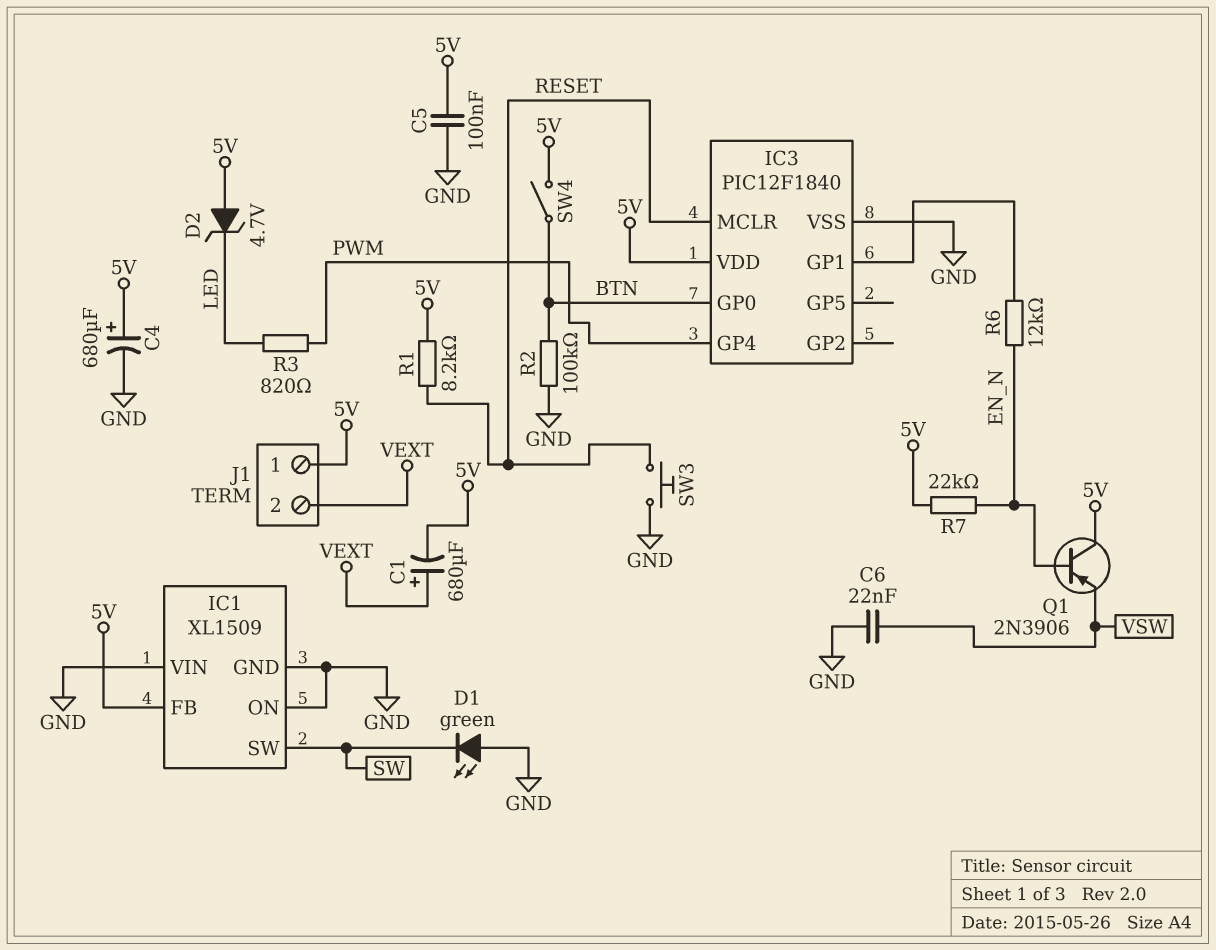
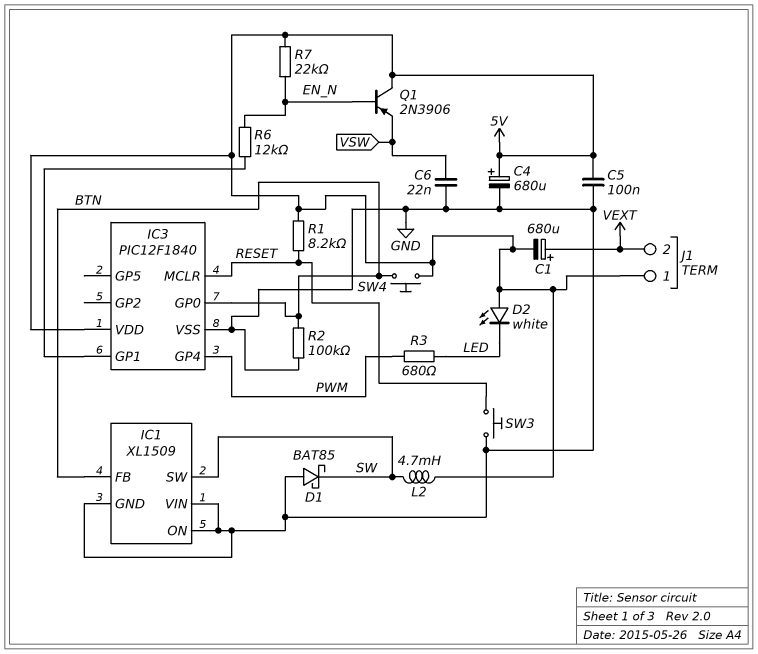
D1: LED green (A GND, K SW) -> schottky BAT85 (A GND, K SW)
D2: zener 4.7V (A 5V, K LED) -> LED white (A 5V, K LED)
IC1 pin FB: 5V -> BTN
L2: none -> 4.7mH (5V, SW)
R3: 820 (LED, PWM) -> 680 (LED, PWM)
SW4: switch (5V, BTN) -> button (5V, BTN)

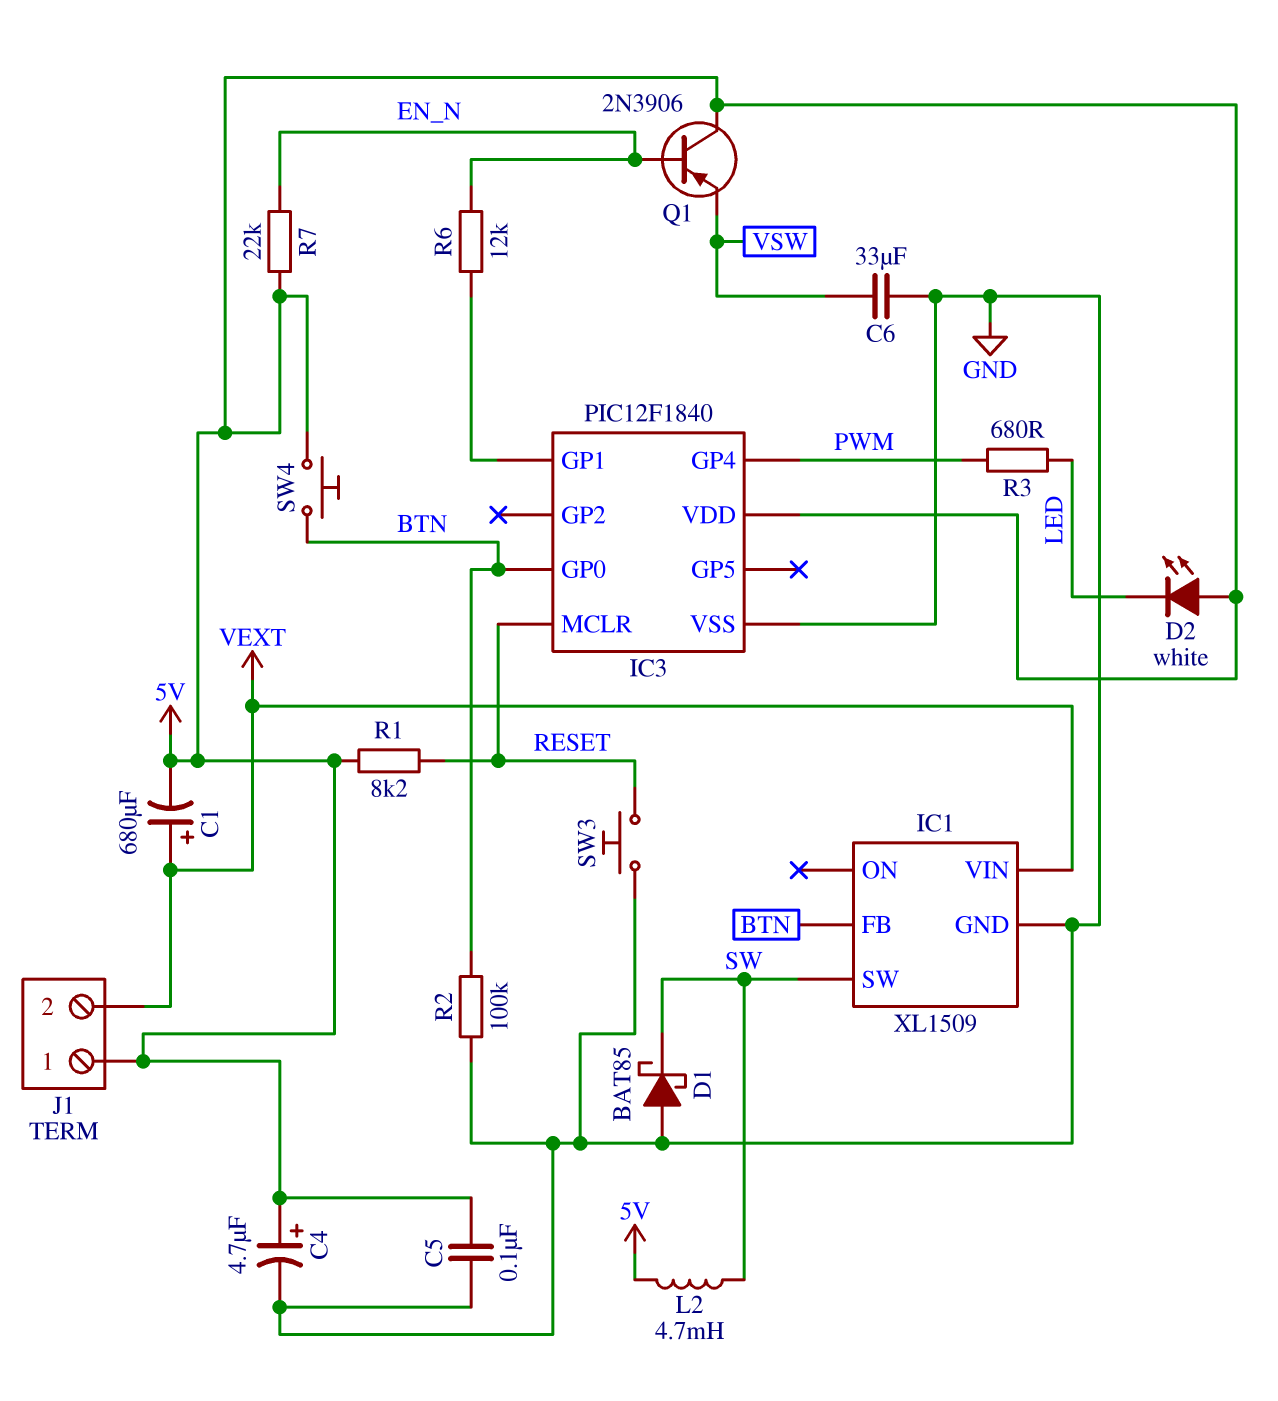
C4: 680uF (plus 5V, minus GND) -> 4.7uF (plus 5V, minus GND)
C6: 22nF (GND, VSW) -> 33uF (GND, VSW)
IC1 pin ON: GND -> none
IC1 pin VIN: GND -> VEXT

